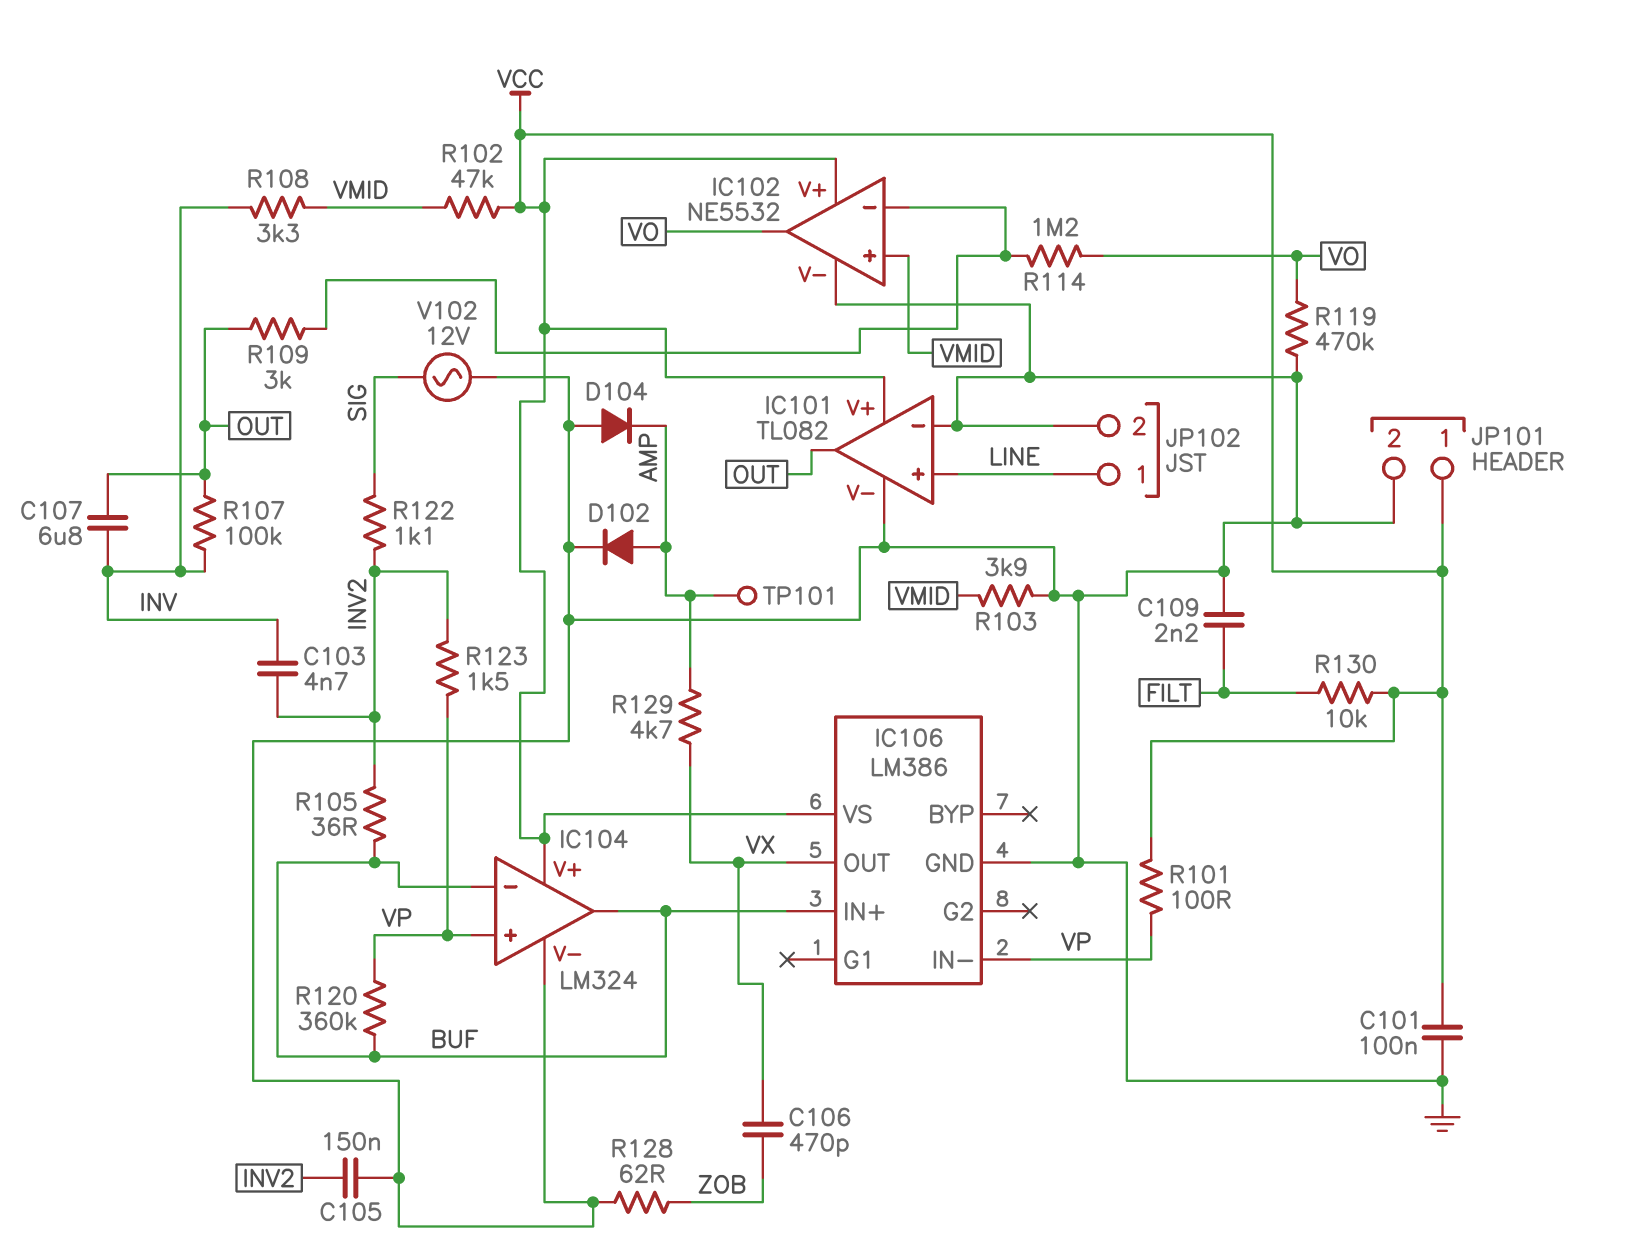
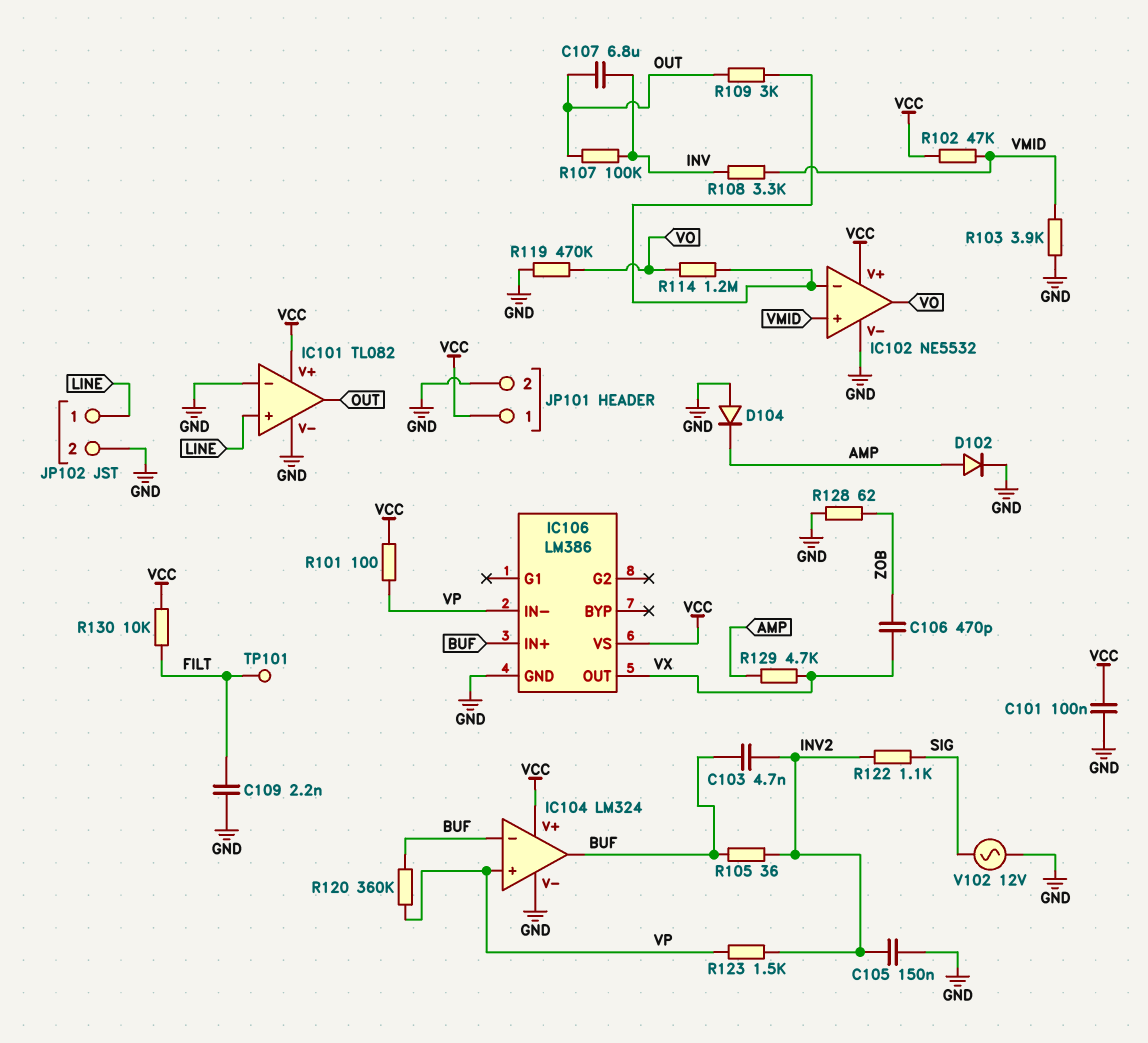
C103: 4.7nF (INV, INV2) -> 4.7nF (BUF, INV2)
TP101: test point (AMP) -> test point (FILT)

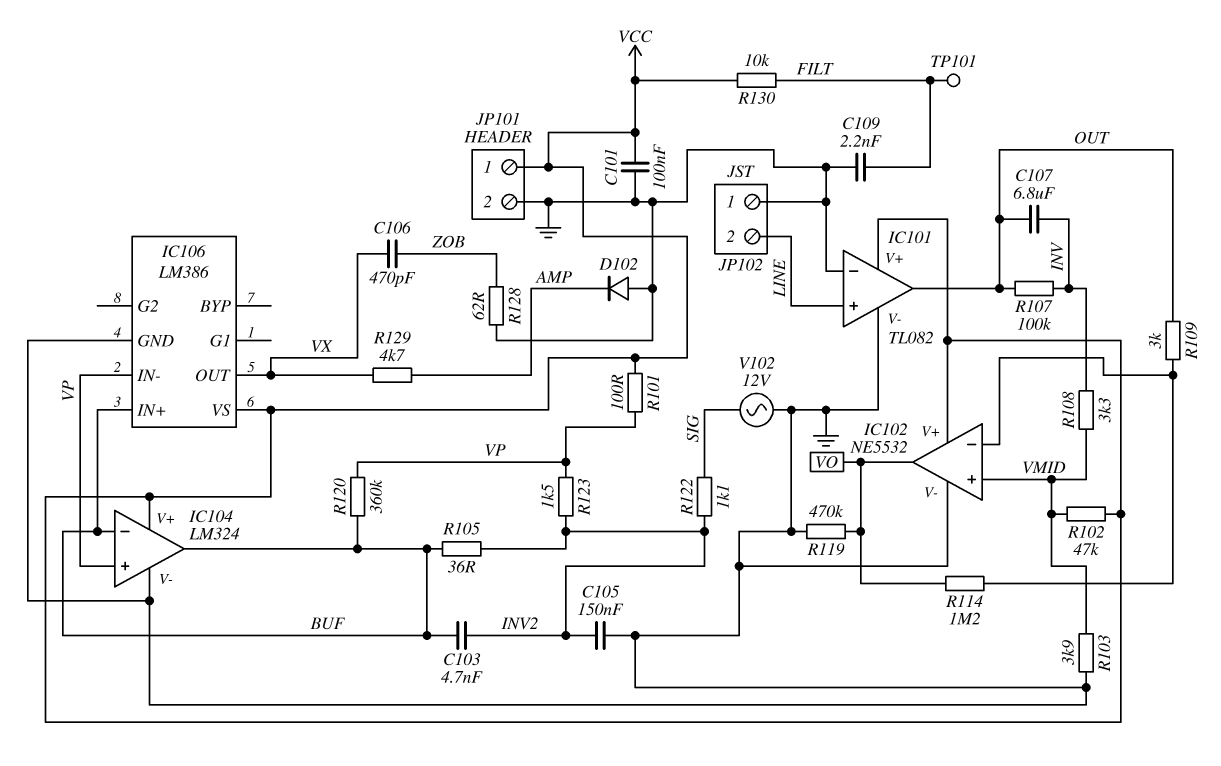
D102: diode (A AMP, K GND) -> diode (A GND, K AMP)
D104: diode (A GND, K AMP) -> none
JP102 pin 1: LINE -> GND
JP102 pin 2: GND -> LINE

